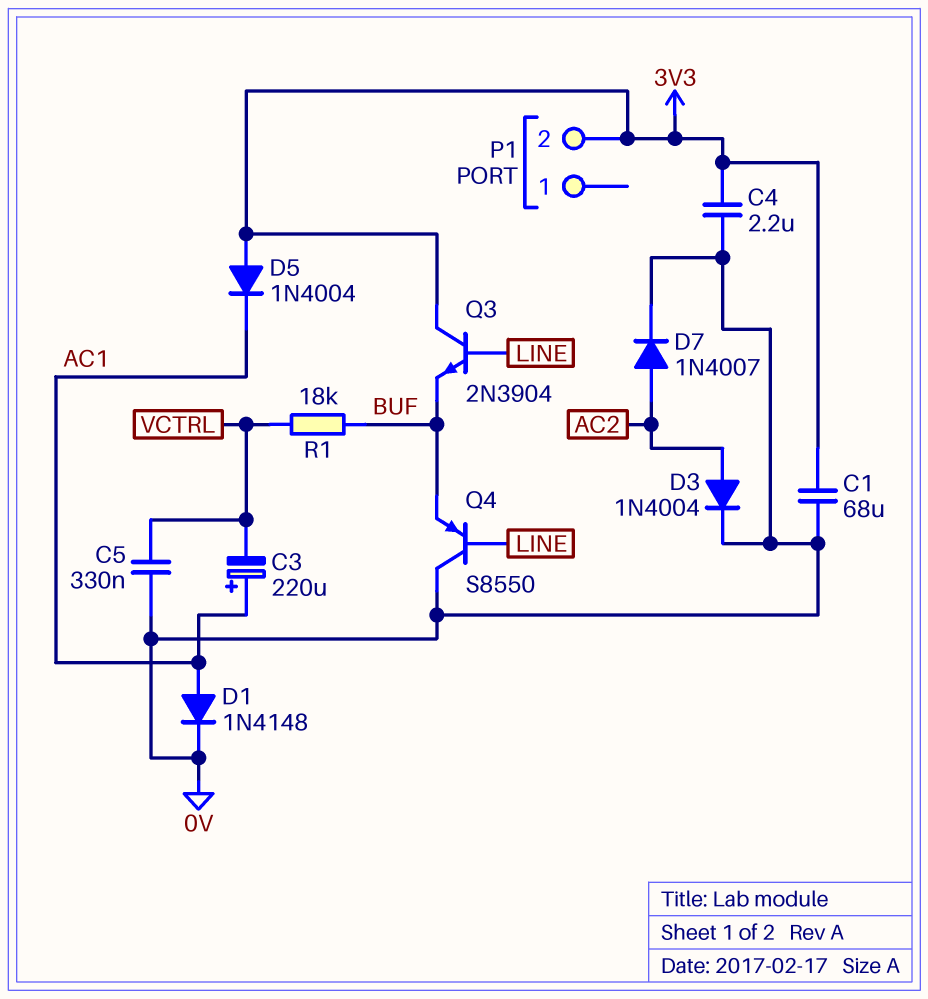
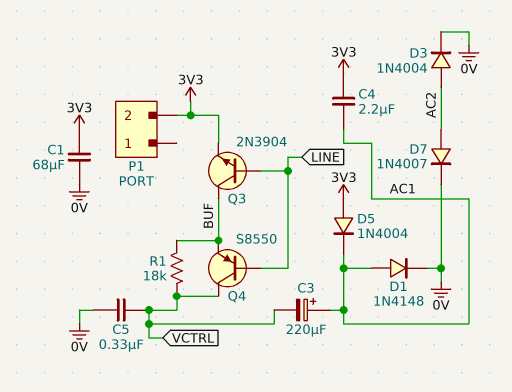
C4: 2.2uF (0V, 3V3) -> 2.2uF (3V3, AC1)
Q3: NPN 2N3904 (B LINE, C 3V3, E BUF) -> NPN 2N3904 (B LINE, C BUF, E 3V3)
Q4: PNP S8550 (B LINE, C 0V, E BUF) -> PNP S8550 (B LINE, C VCTRL, E BUF)

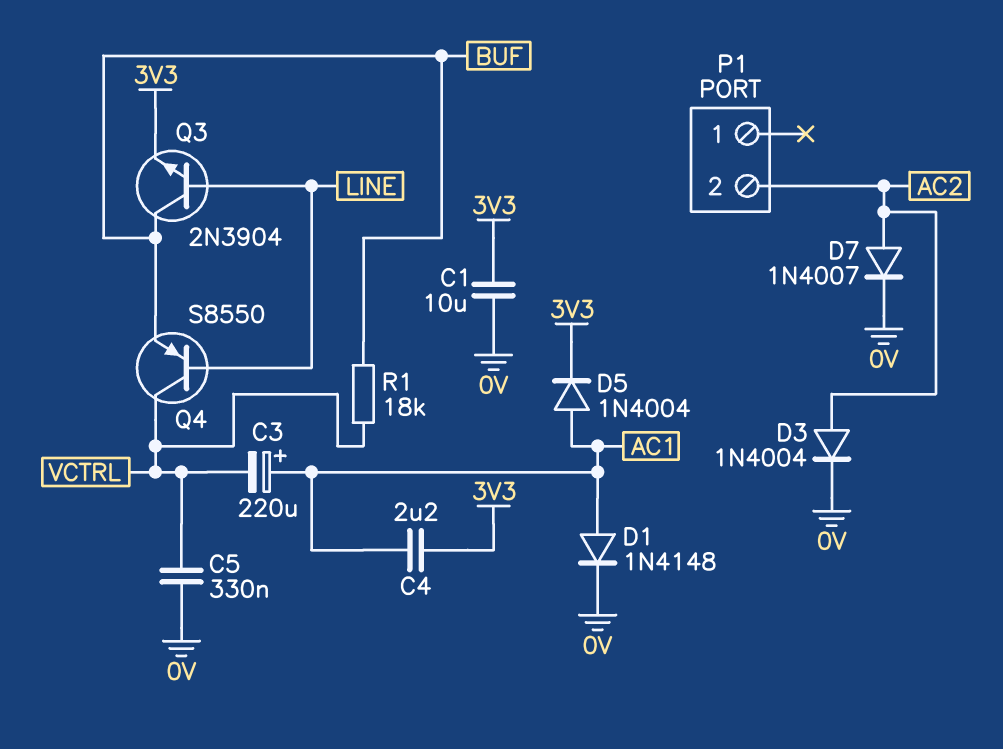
C1: 68uF (0V, 3V3) -> 10uF (0V, 3V3)
D5: diode 1N4004 (A 3V3, K AC1) -> diode 1N4004 (A AC1, K 3V3)
P1 pin 2: 3V3 -> AC2

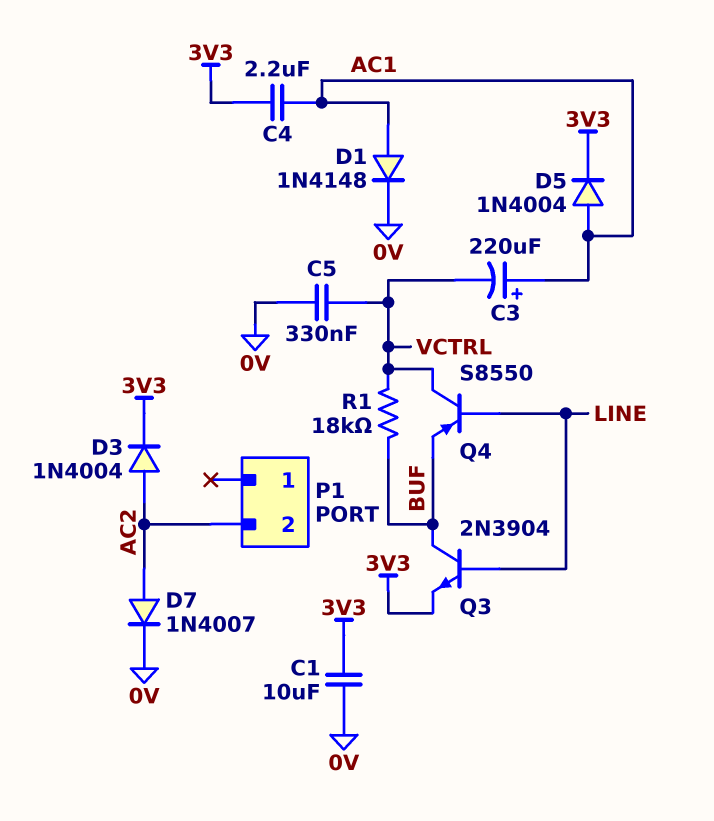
D3: diode 1N4004 (A AC2, K 0V) -> diode 1N4004 (A AC2, K 3V3)

